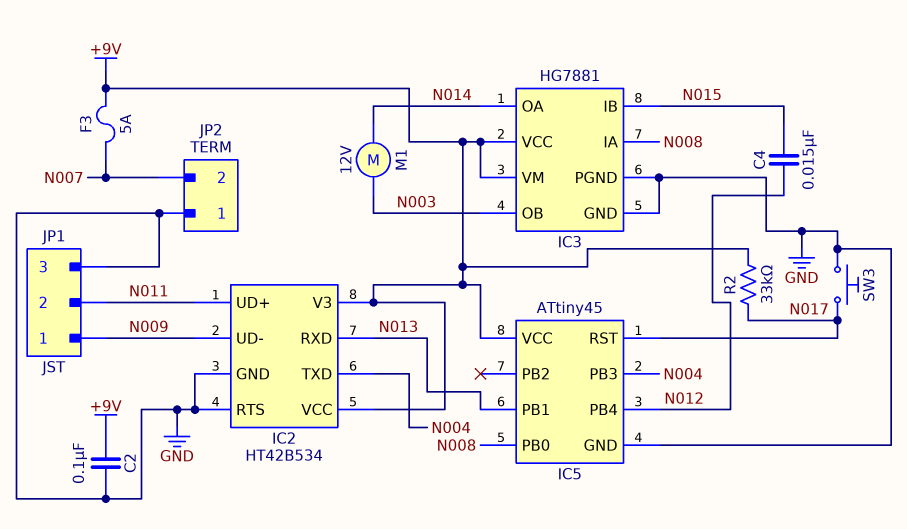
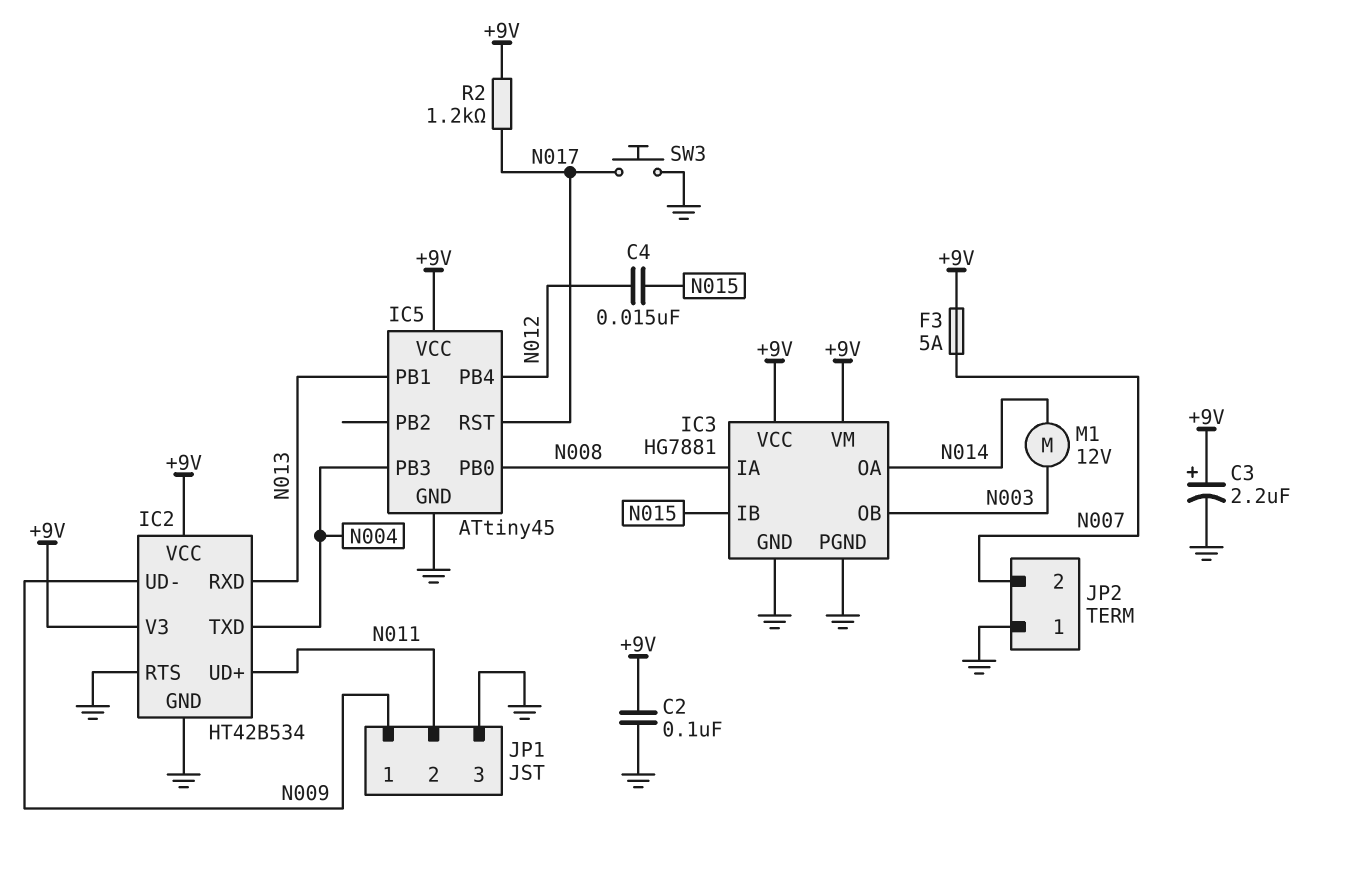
C3: none -> 2.2uF (plus +9V, minus GND)
R2: 33k (+9V, N017) -> 1.2k (+9V, N017)

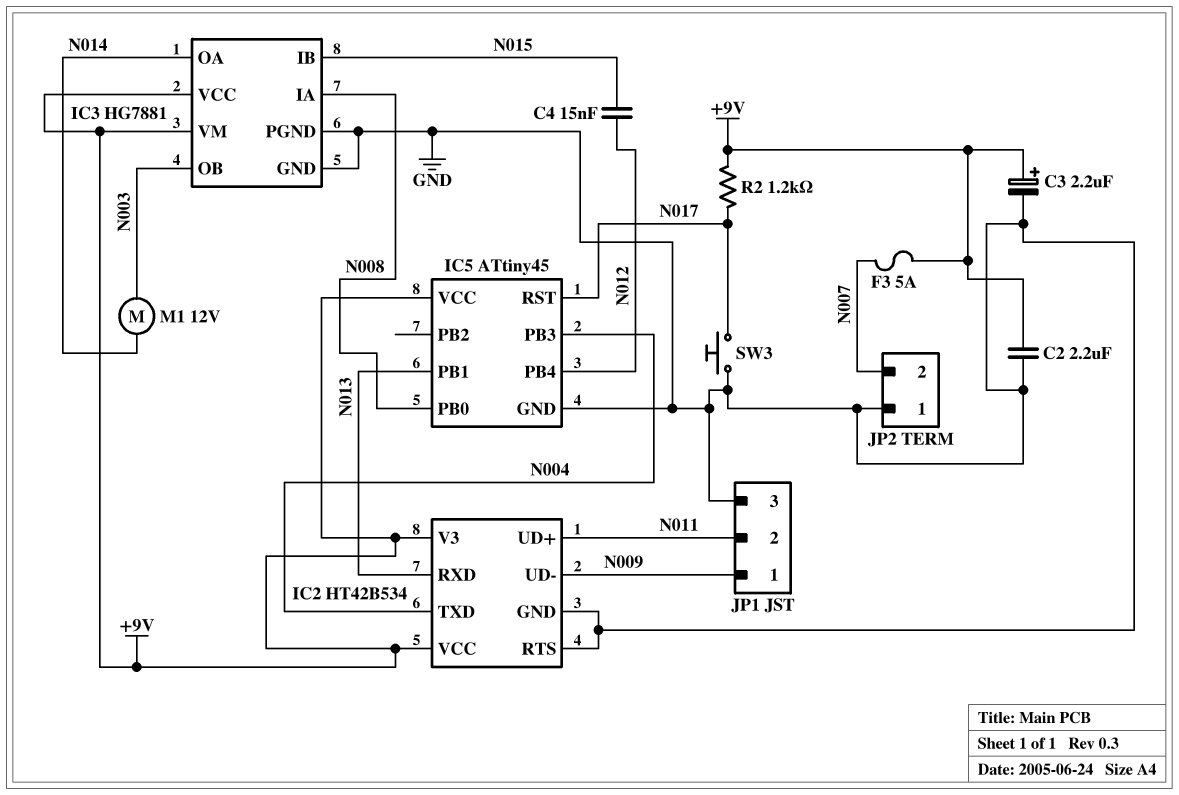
C2: 100nF (+9V, GND) -> 2.2uF (+9V, GND)

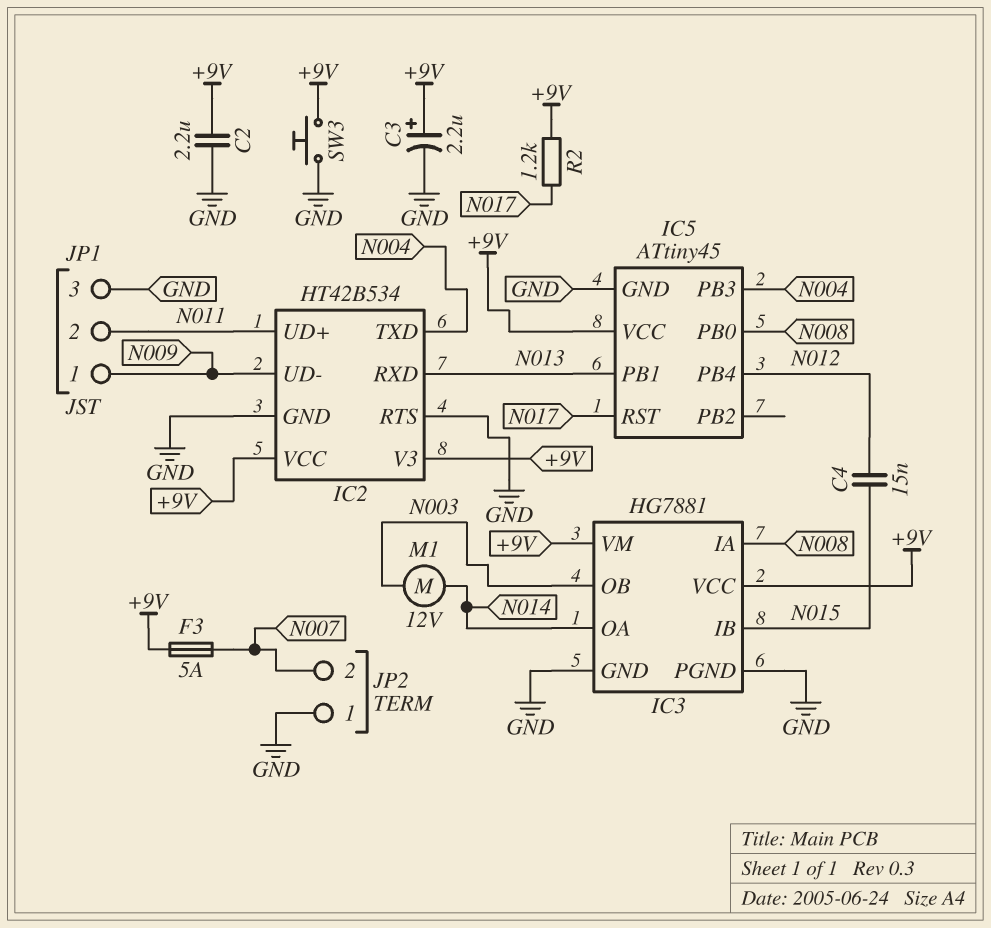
SW3: button (GND, N017) -> button (+9V, GND)

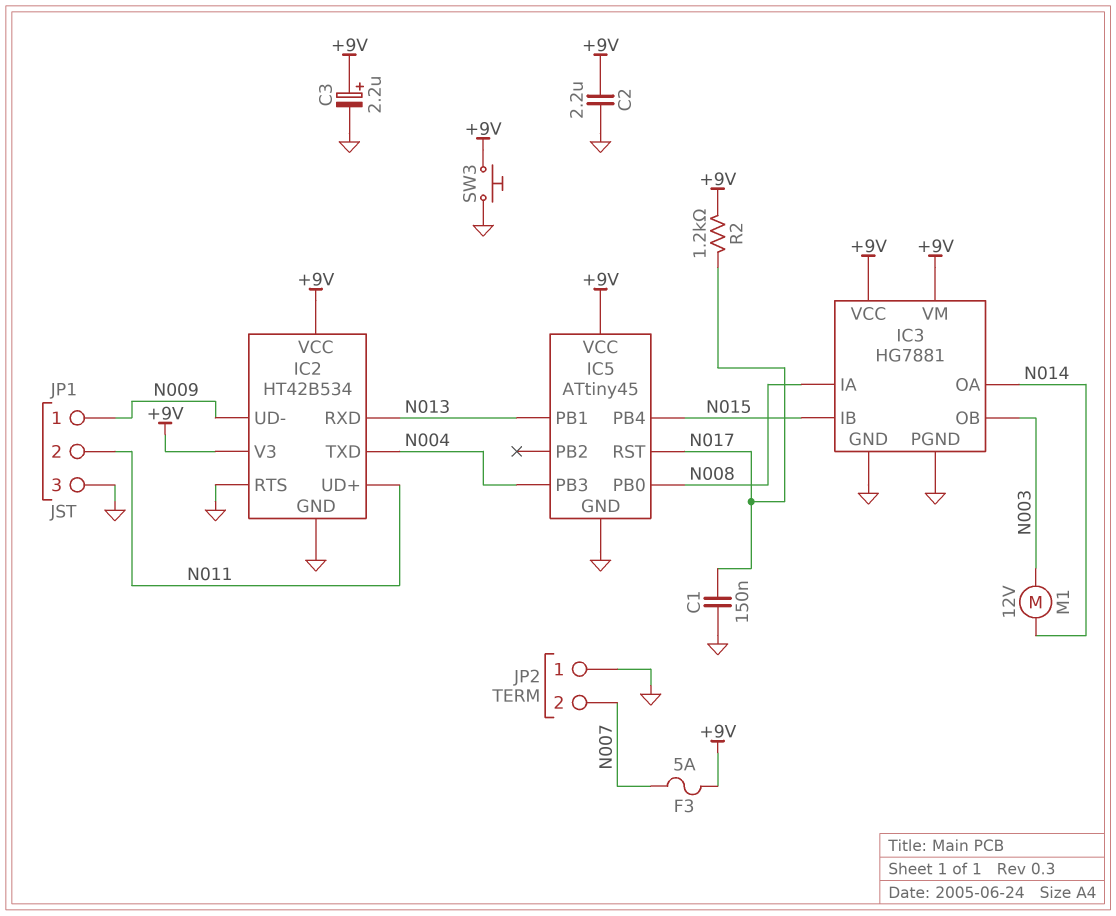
C1: none -> 150nF (GND, N017)
C4: 15nF (N012, N015) -> none
IC5 pin PB4: N012 -> N015

